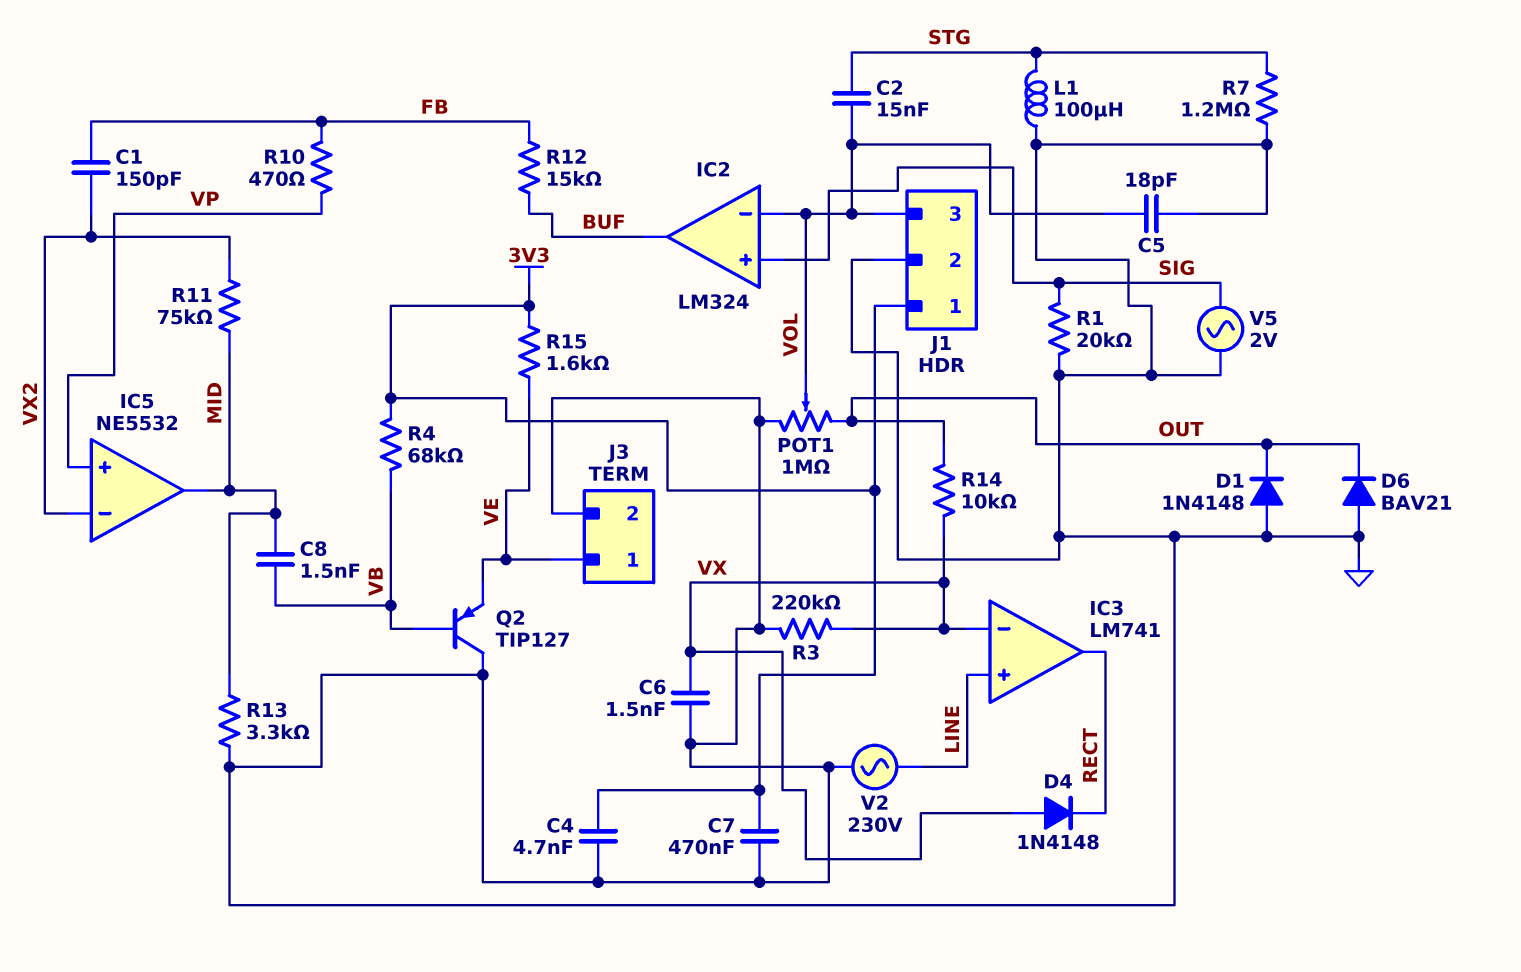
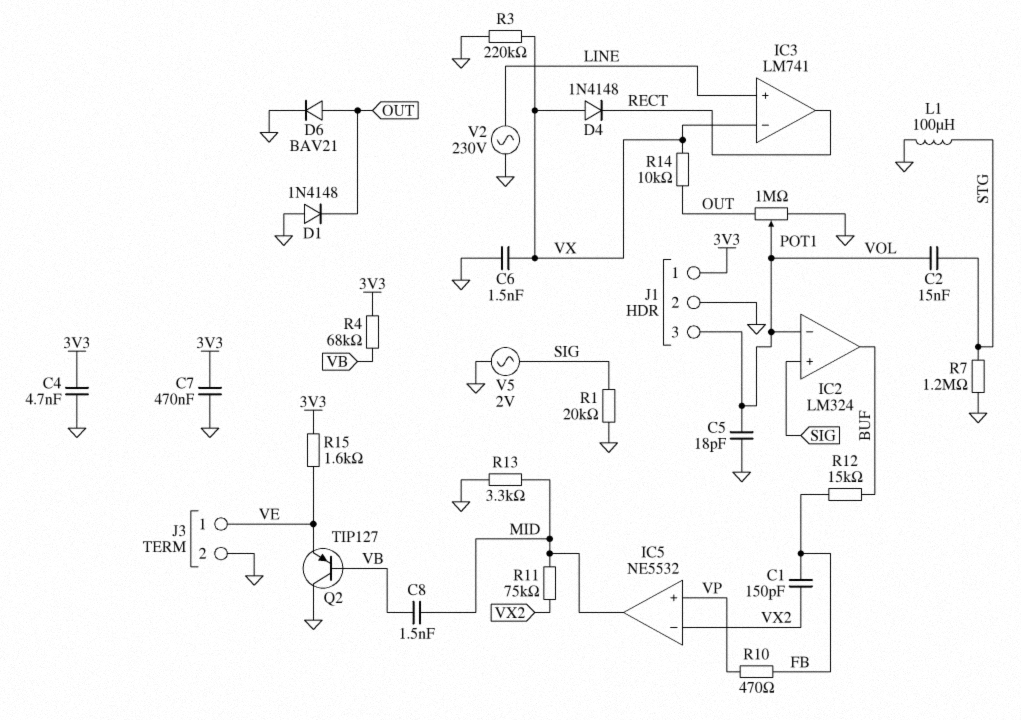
D6: diode BAV21 (A GND, K OUT) -> diode BAV21 (A OUT, K GND)

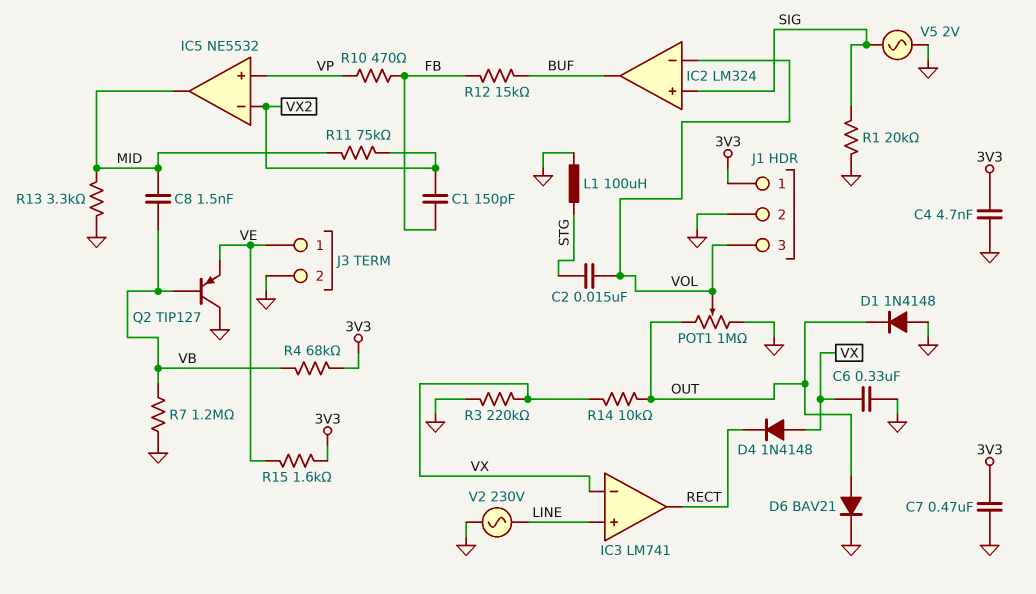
C5: 18pF (GND, VOL) -> none
C6: 1.5nF (GND, VX) -> 330nF (GND, VX)
R7: 1.2M (GND, STG) -> 1.2M (GND, VB)

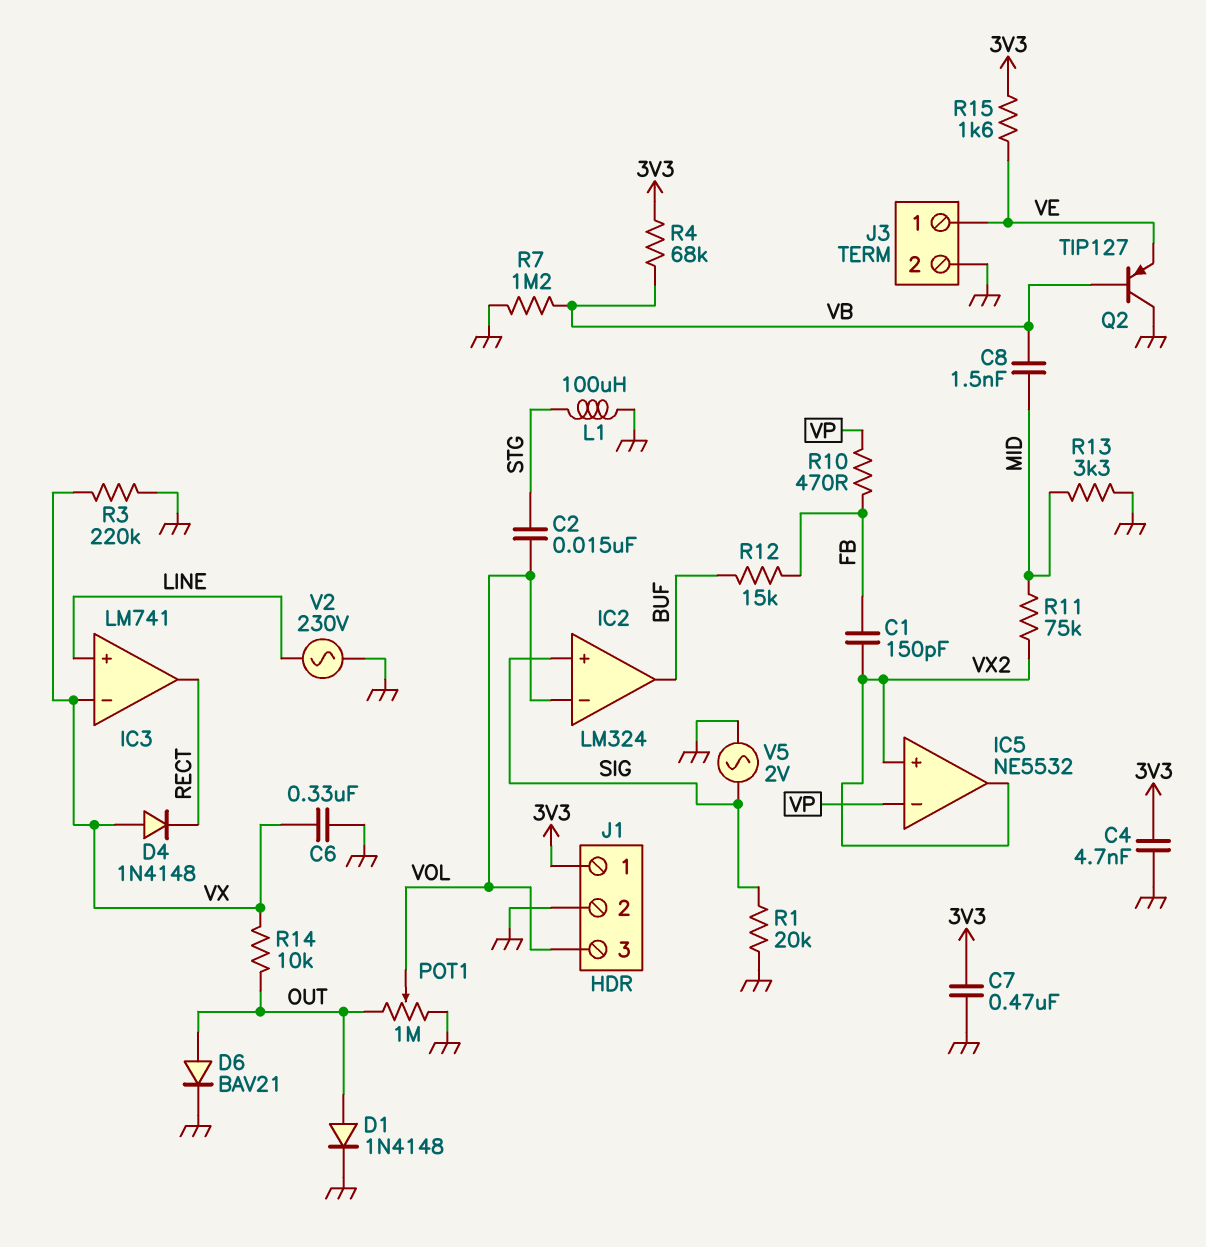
D1: diode 1N4148 (A GND, K OUT) -> diode 1N4148 (A OUT, K GND)
IC5 pin in+: VP -> VX2
IC5 pin in-: VX2 -> VP
IC5 pin out: MID -> VX2

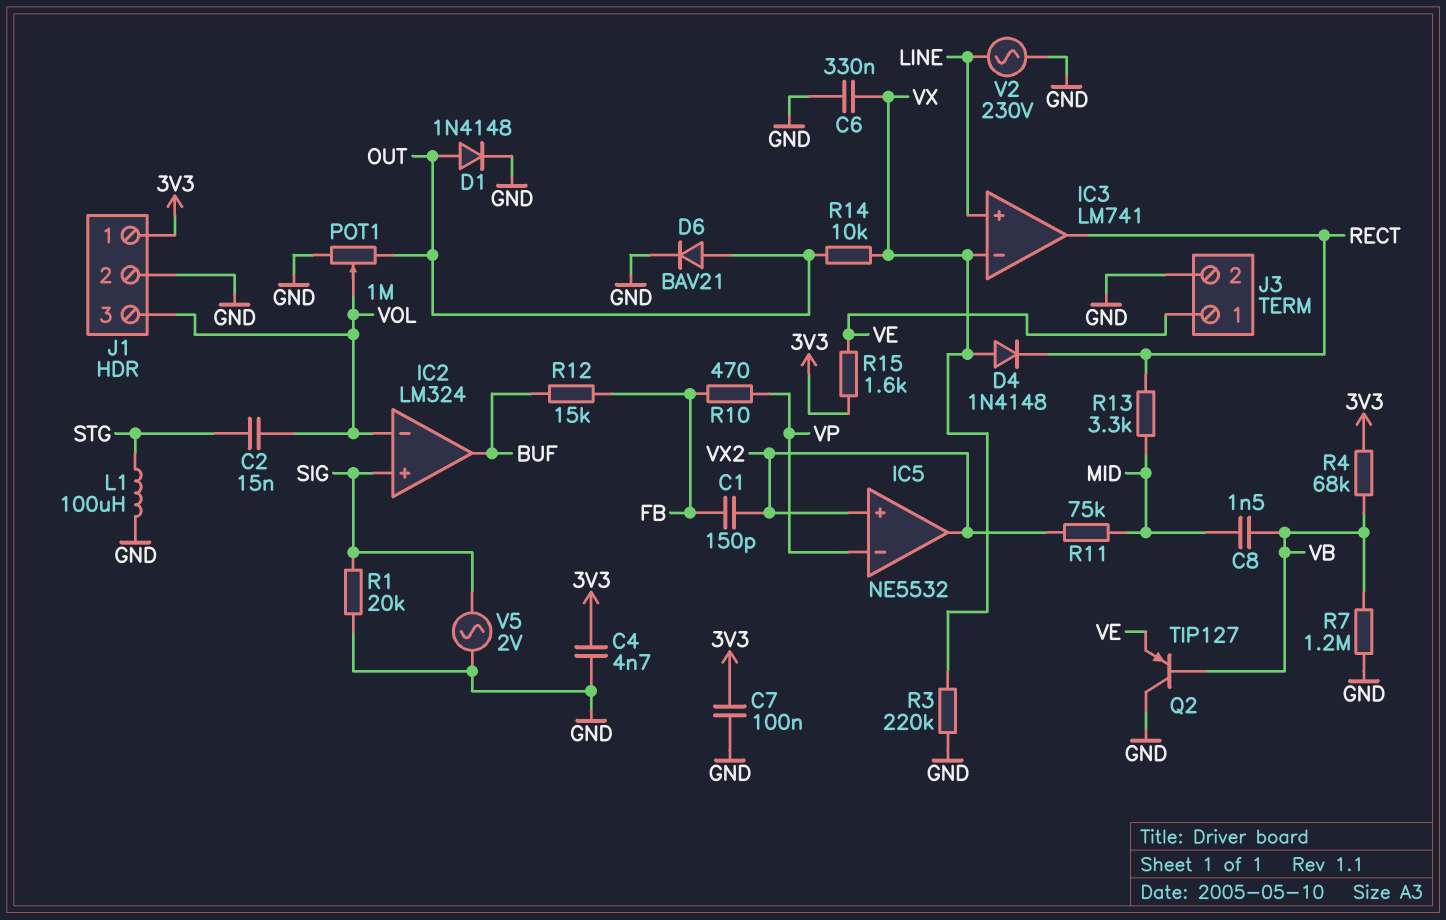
C7: 470nF (3V3, GND) -> 100nF (3V3, GND)
R13: 3.3k (GND, MID) -> 3.3k (MID, RECT)

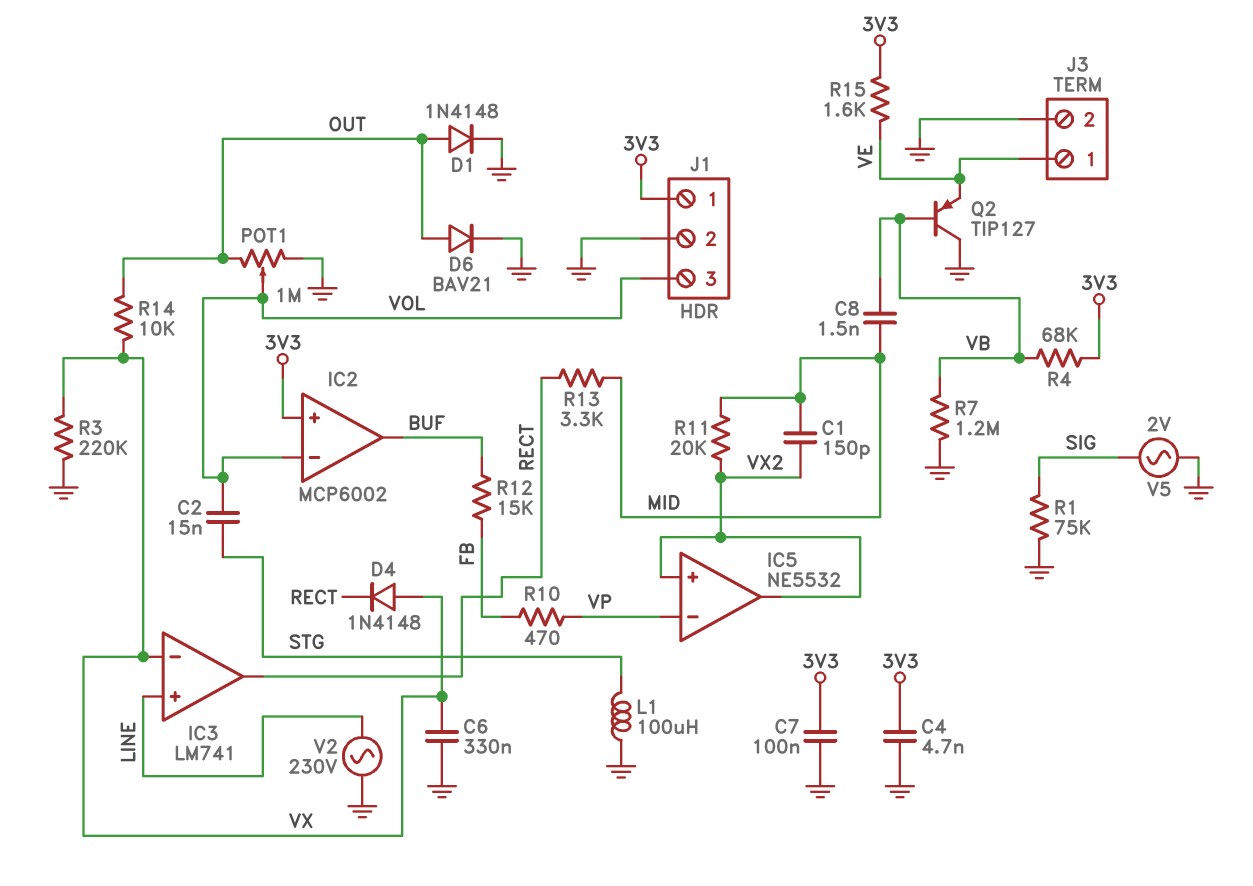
C1: 150pF (FB, VX2) -> 150pF (MID, VX2)
IC2: LM324 -> MCP6002
IC2 pin in+: SIG -> 3V3
R1: 20k (GND, SIG) -> 75k (GND, SIG)
R11: 75k (MID, VX2) -> 20k (MID, VX2)

